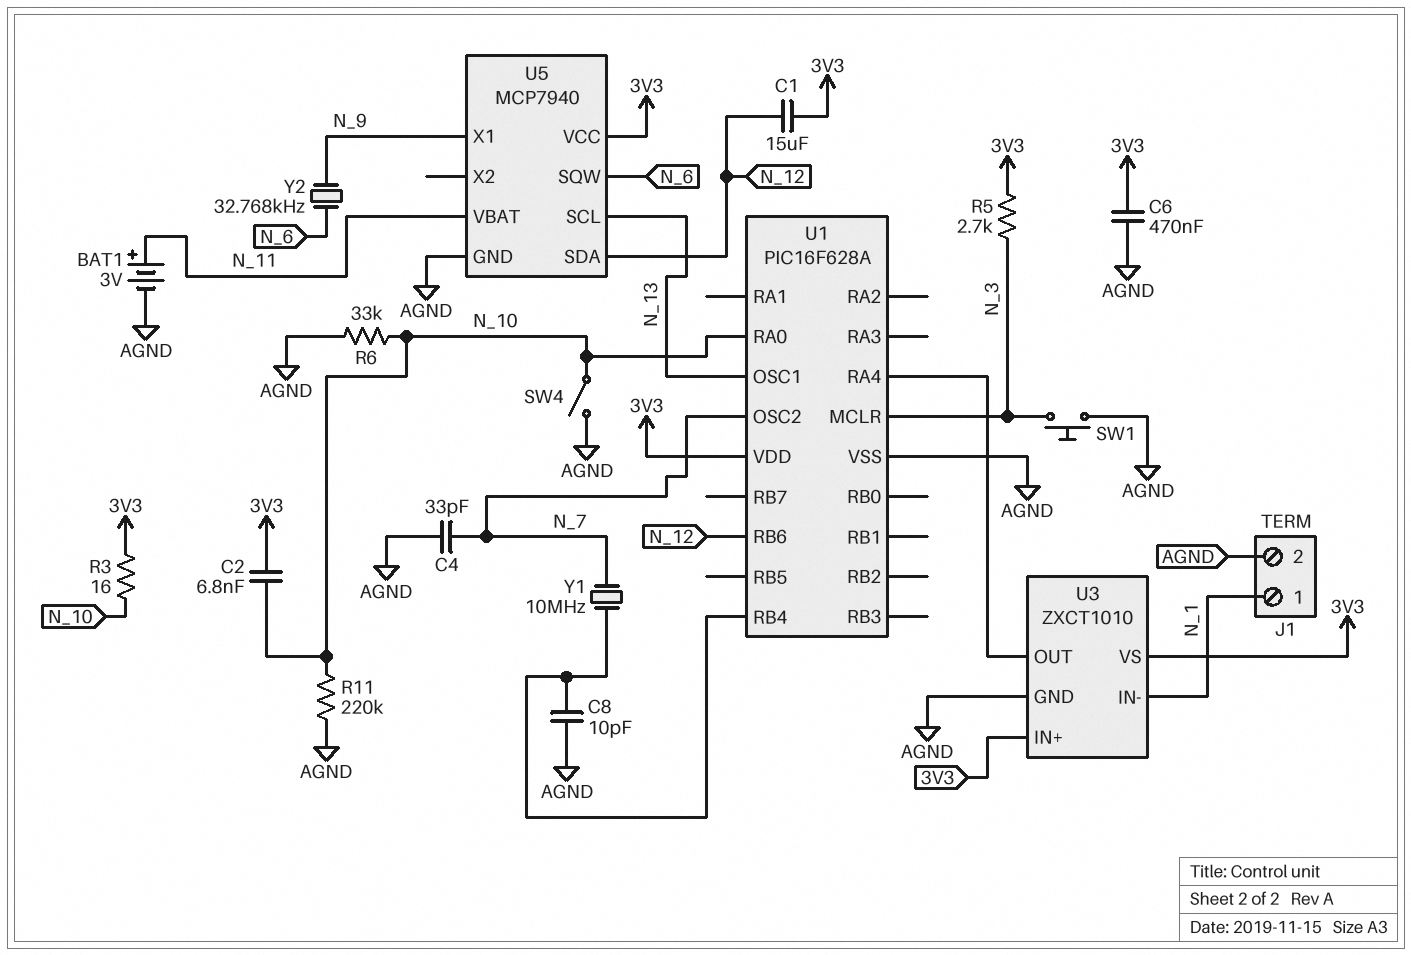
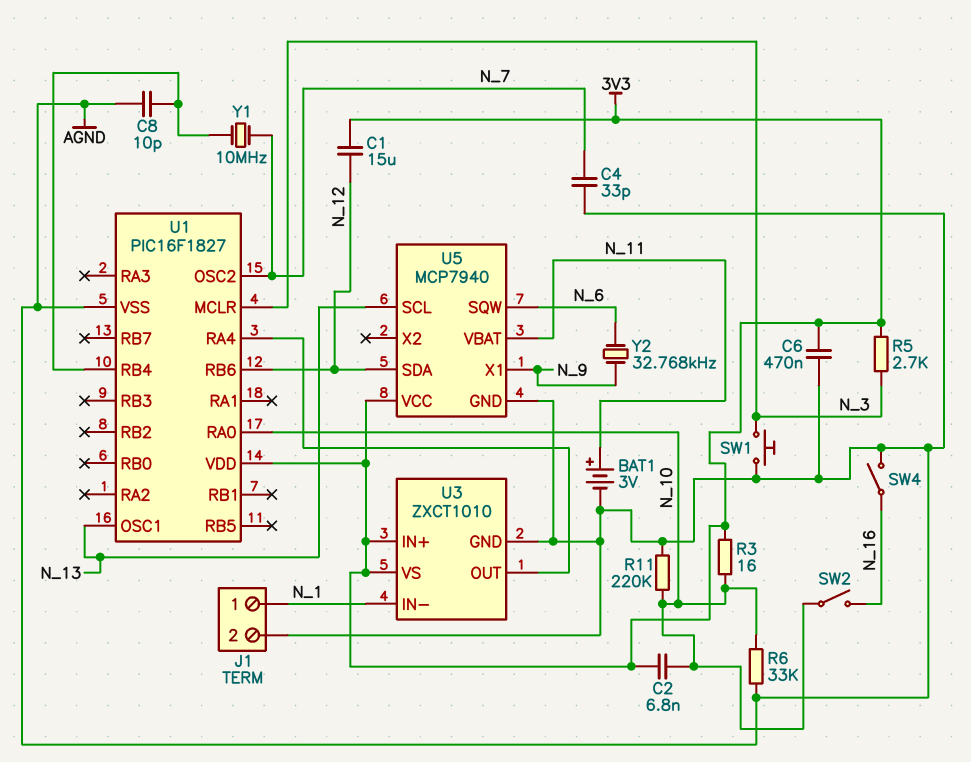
SW2: none -> switch (N_10, N_16)
SW4: switch (AGND, N_10) -> switch (AGND, N_16)
U1: PIC16F628A -> PIC16F1827

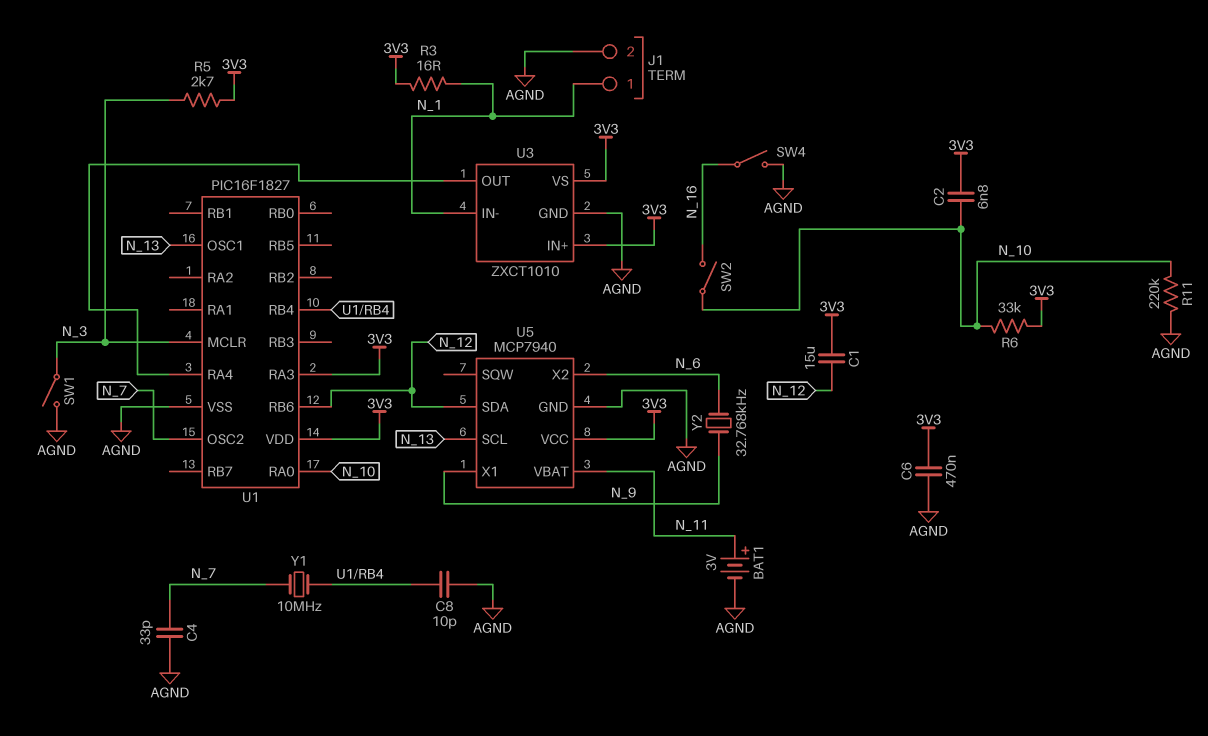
R3: 16 (3V3, N_10) -> 16 (3V3, N_1)
R6: 33k (AGND, N_10) -> 33k (3V3, N_10)
SW1: button (AGND, N_3) -> switch (AGND, N_3)
U1 pin RA3: none -> 3V3
U5 pin SQW: N_6 -> none
U5 pin X2: none -> N_6

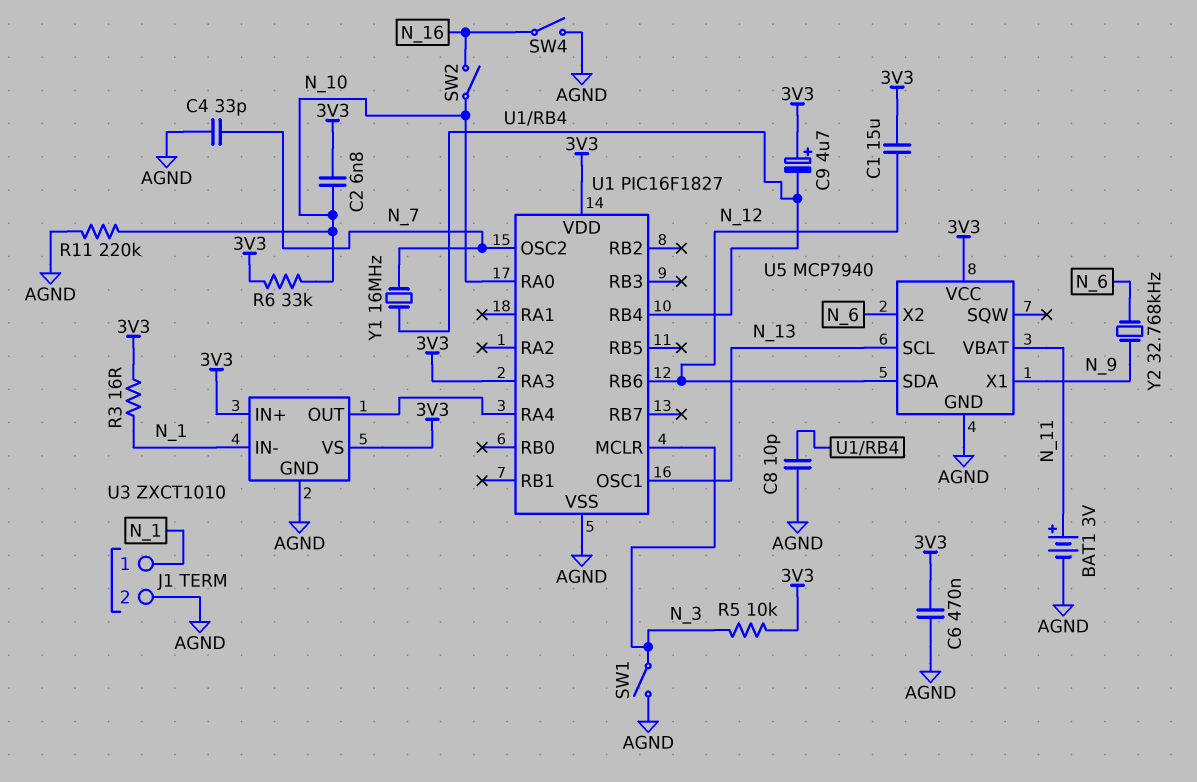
C9: none -> 4.7uF (plus 3V3, minus U1/RB4)
R5: 2.7k (3V3, N_3) -> 10k (3V3, N_3)
Y1: 10MHz (N_7, U1/RB4) -> 16MHz (N_7, U1/RB4)

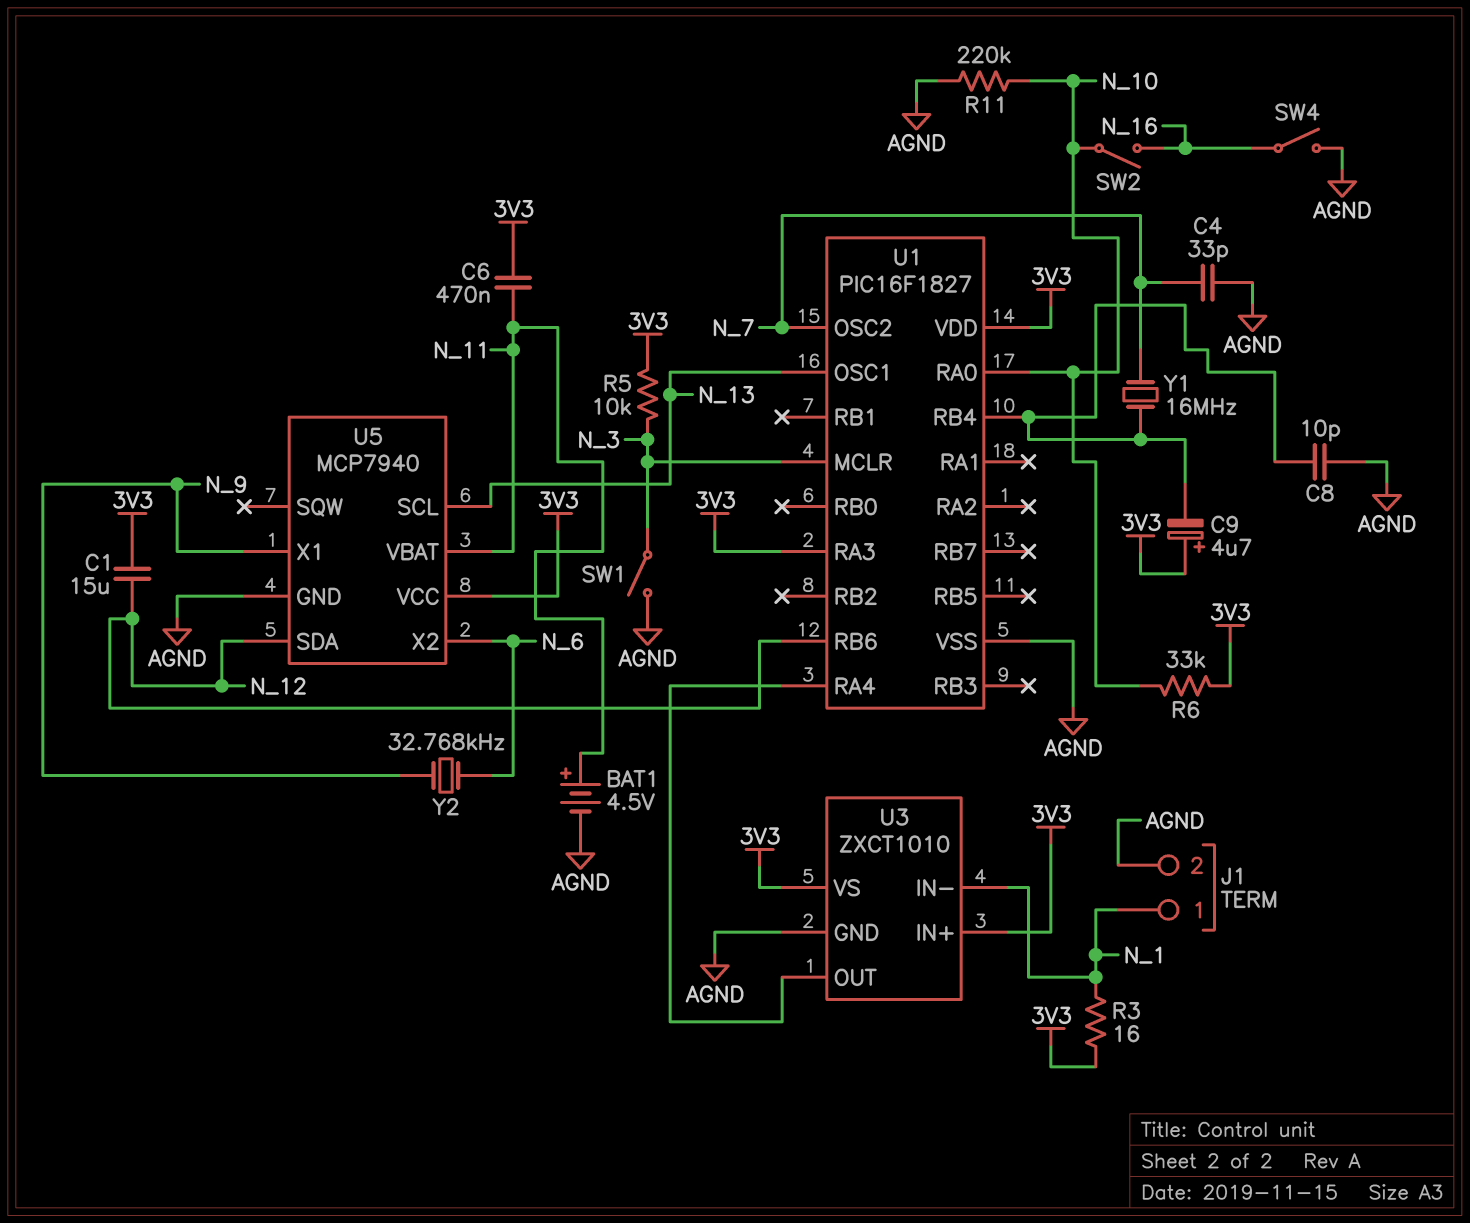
BAT1: 3V (plus N_11, minus AGND) -> 4.5V (plus N_11, minus AGND)
C2: 6.8nF (3V3, N_10) -> none
C6: 470nF (3V3, AGND) -> 470nF (3V3, N_11)

